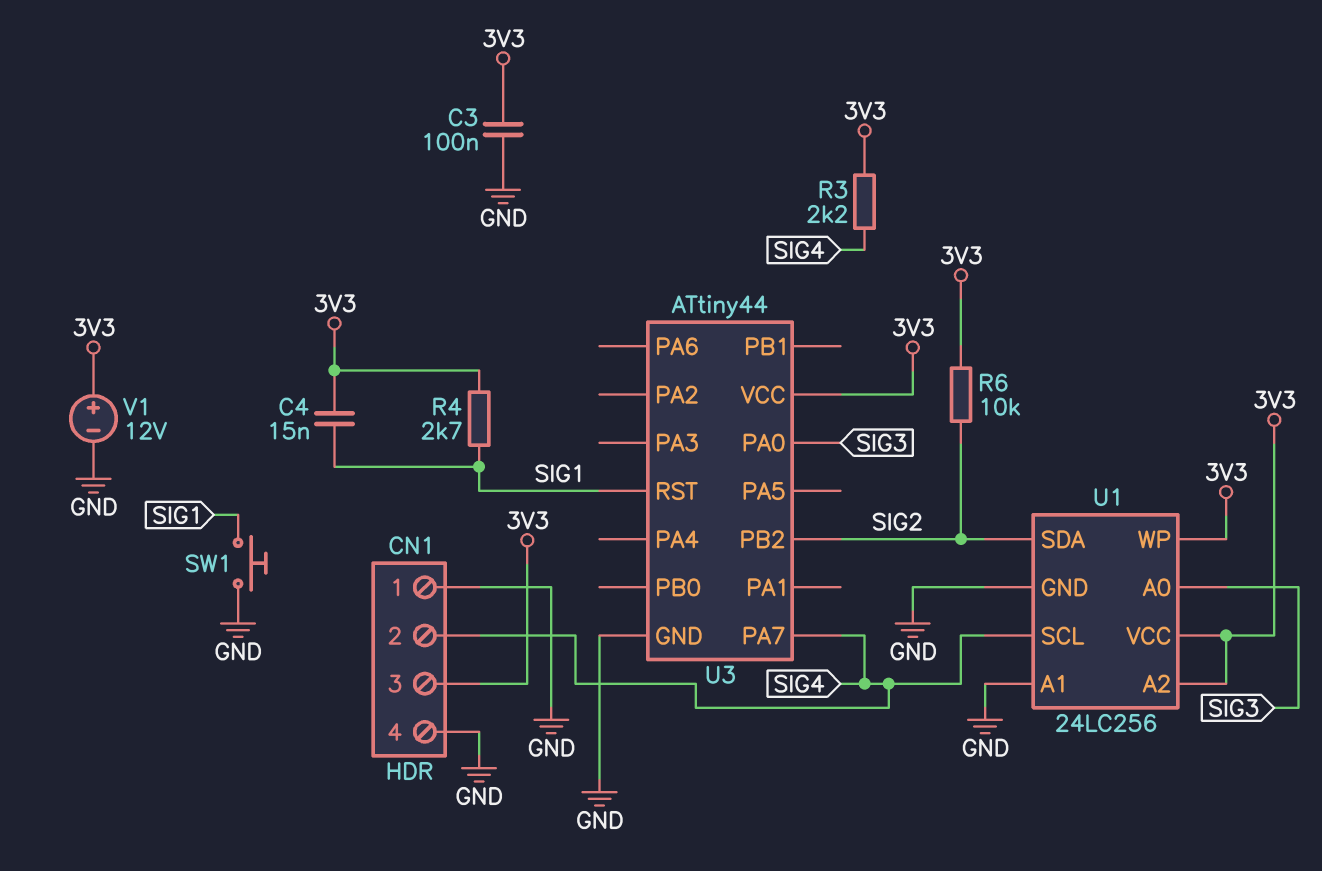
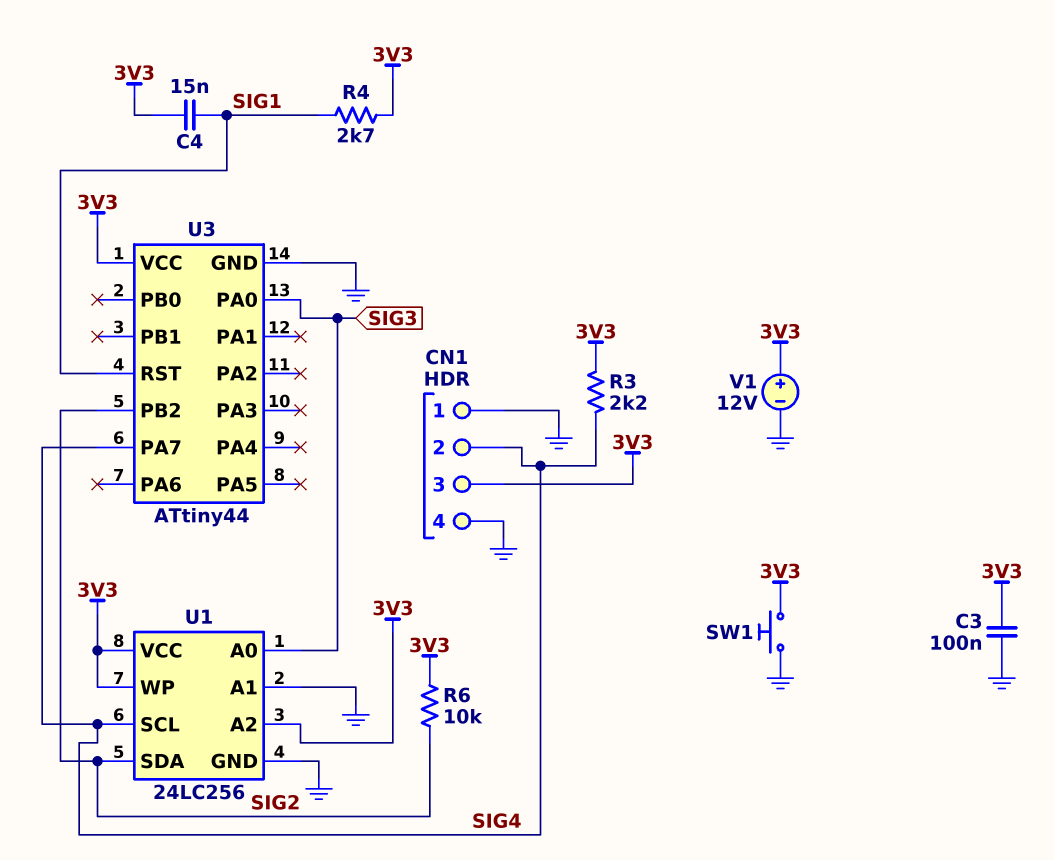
SW1: button (GND, SIG1) -> button (3V3, GND)

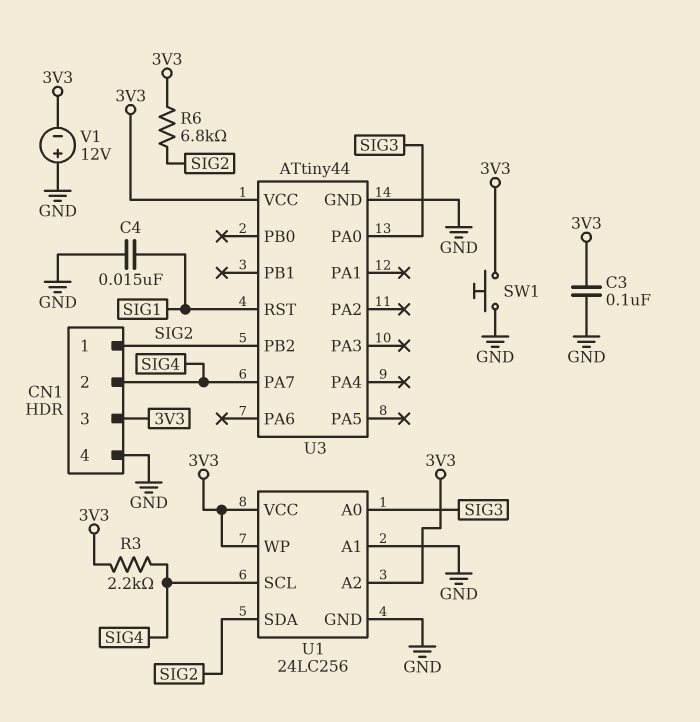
C4: 15nF (3V3, SIG1) -> 15nF (GND, SIG1)
CN1 pin 1: GND -> SIG2
R4: 2.7k (3V3, SIG1) -> none
R6: 10k (3V3, SIG2) -> 6.8k (3V3, SIG2)
V1: 12V (plus 3V3, minus GND) -> 12V (plus GND, minus 3V3)

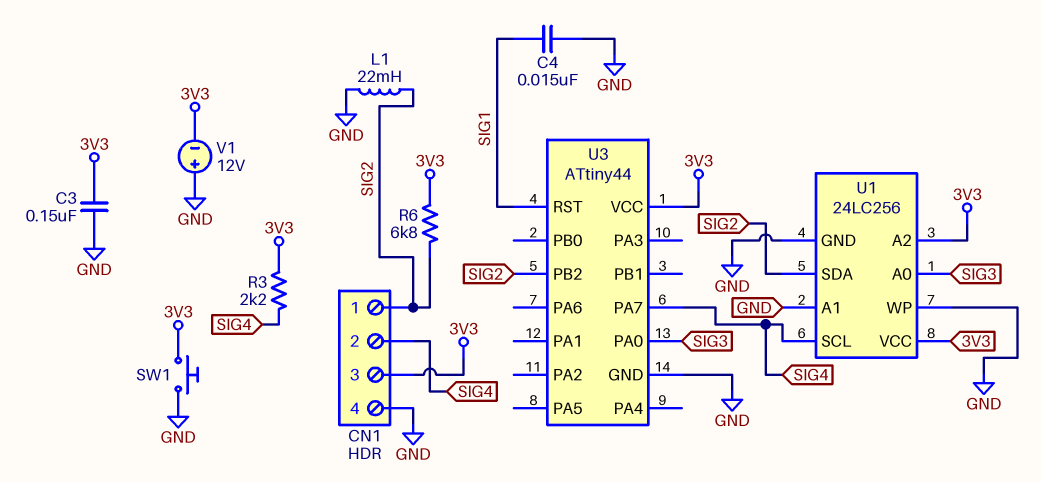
C3: 100nF (3V3, GND) -> 150nF (3V3, GND)
L1: none -> 22mH (GND, SIG2)
U1 pin WP: 3V3 -> GND

